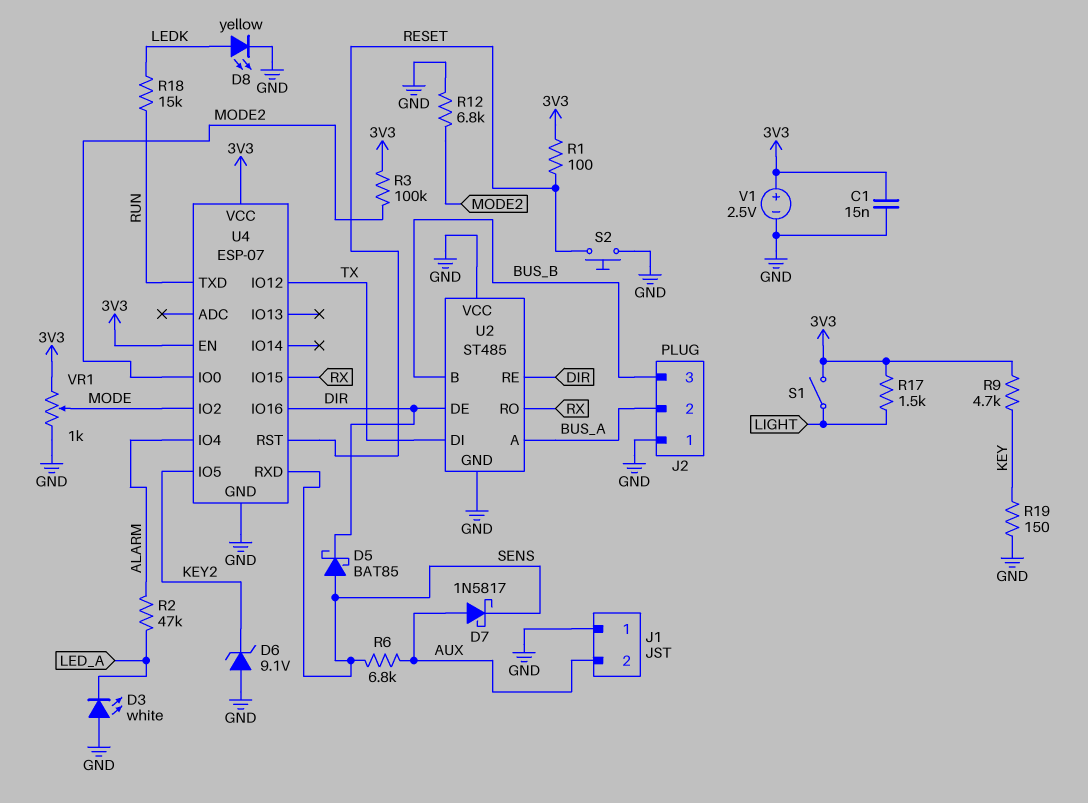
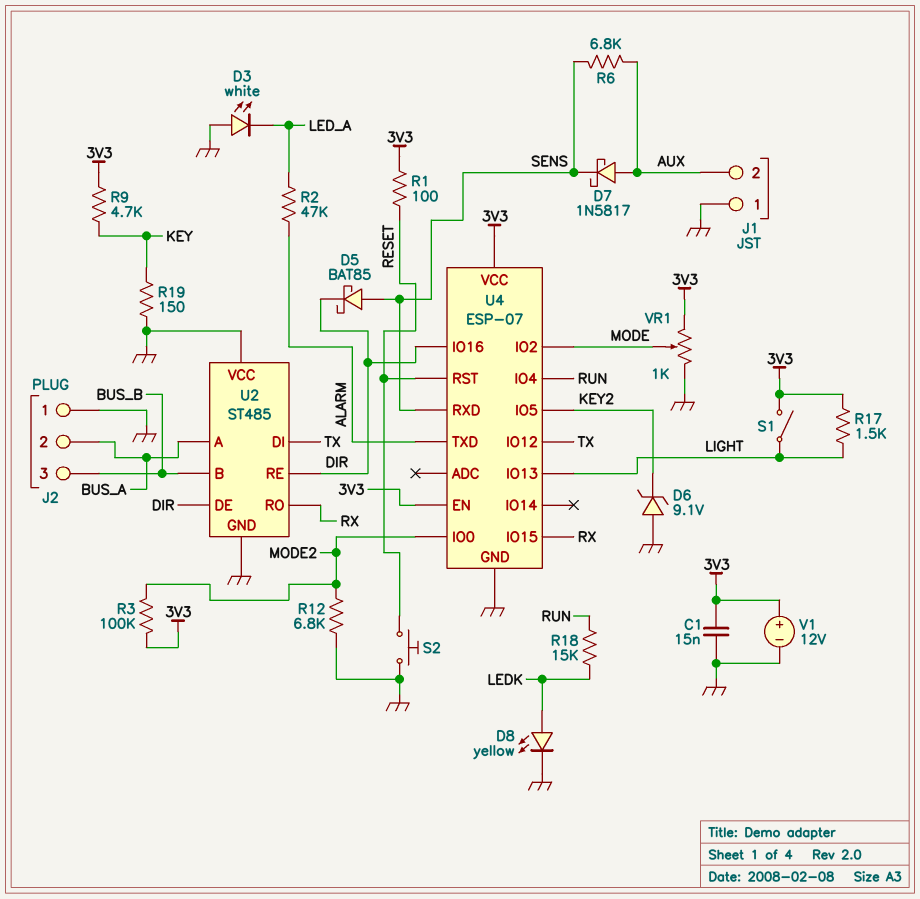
U4 pin IO4: ALARM -> RUN
U4 pin IO13: none -> LIGHT
U4 pin TXD: RUN -> ALARM
V1: 2.5V (plus 3V3, minus GND) -> 12V (plus 3V3, minus GND)

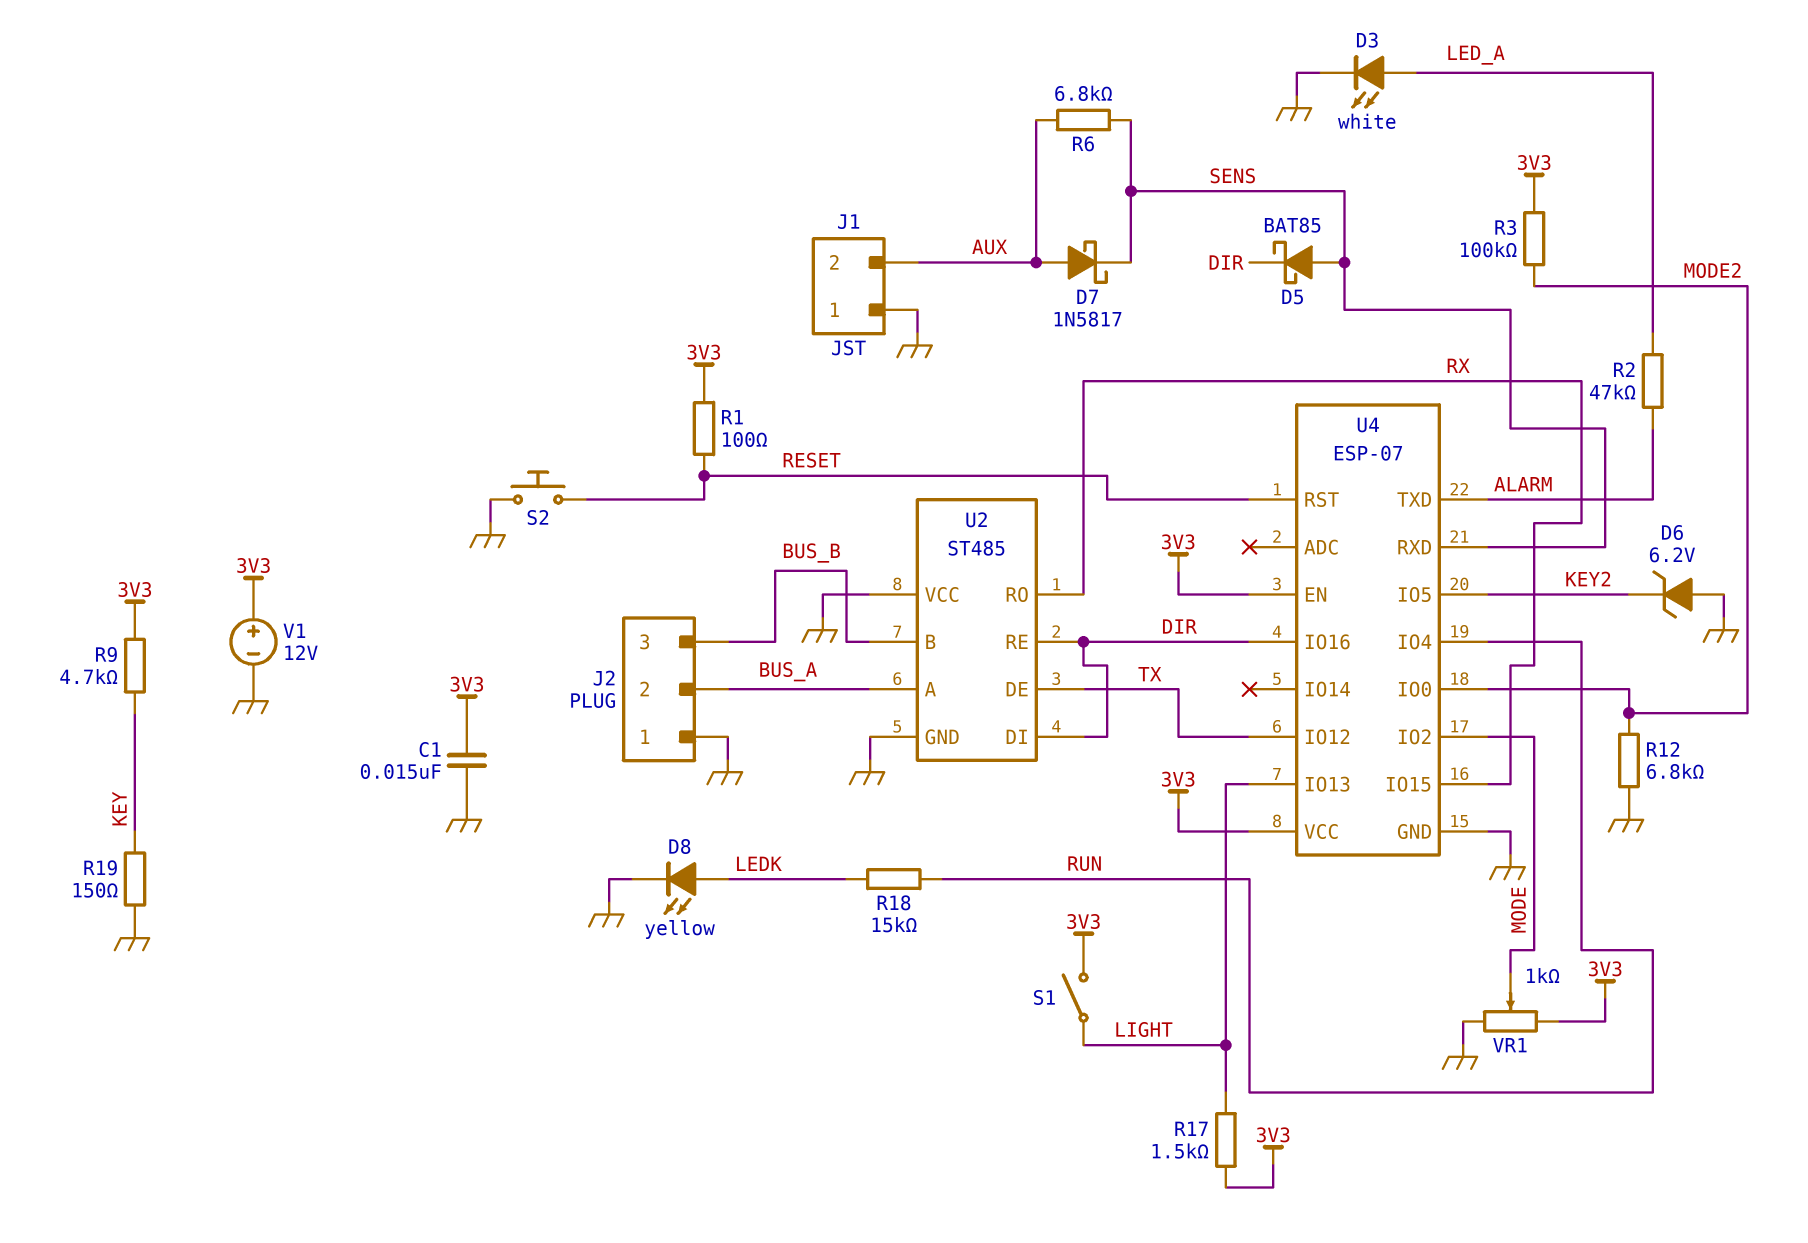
D3: LED white (A GND, K LED_A) -> LED white (A LED_A, K GND)
D6: zener 9.1V (A GND, K KEY2) -> zener 6.2V (A GND, K KEY2)
U2 pin DE: DIR -> TX
U2 pin DI: TX -> DIR

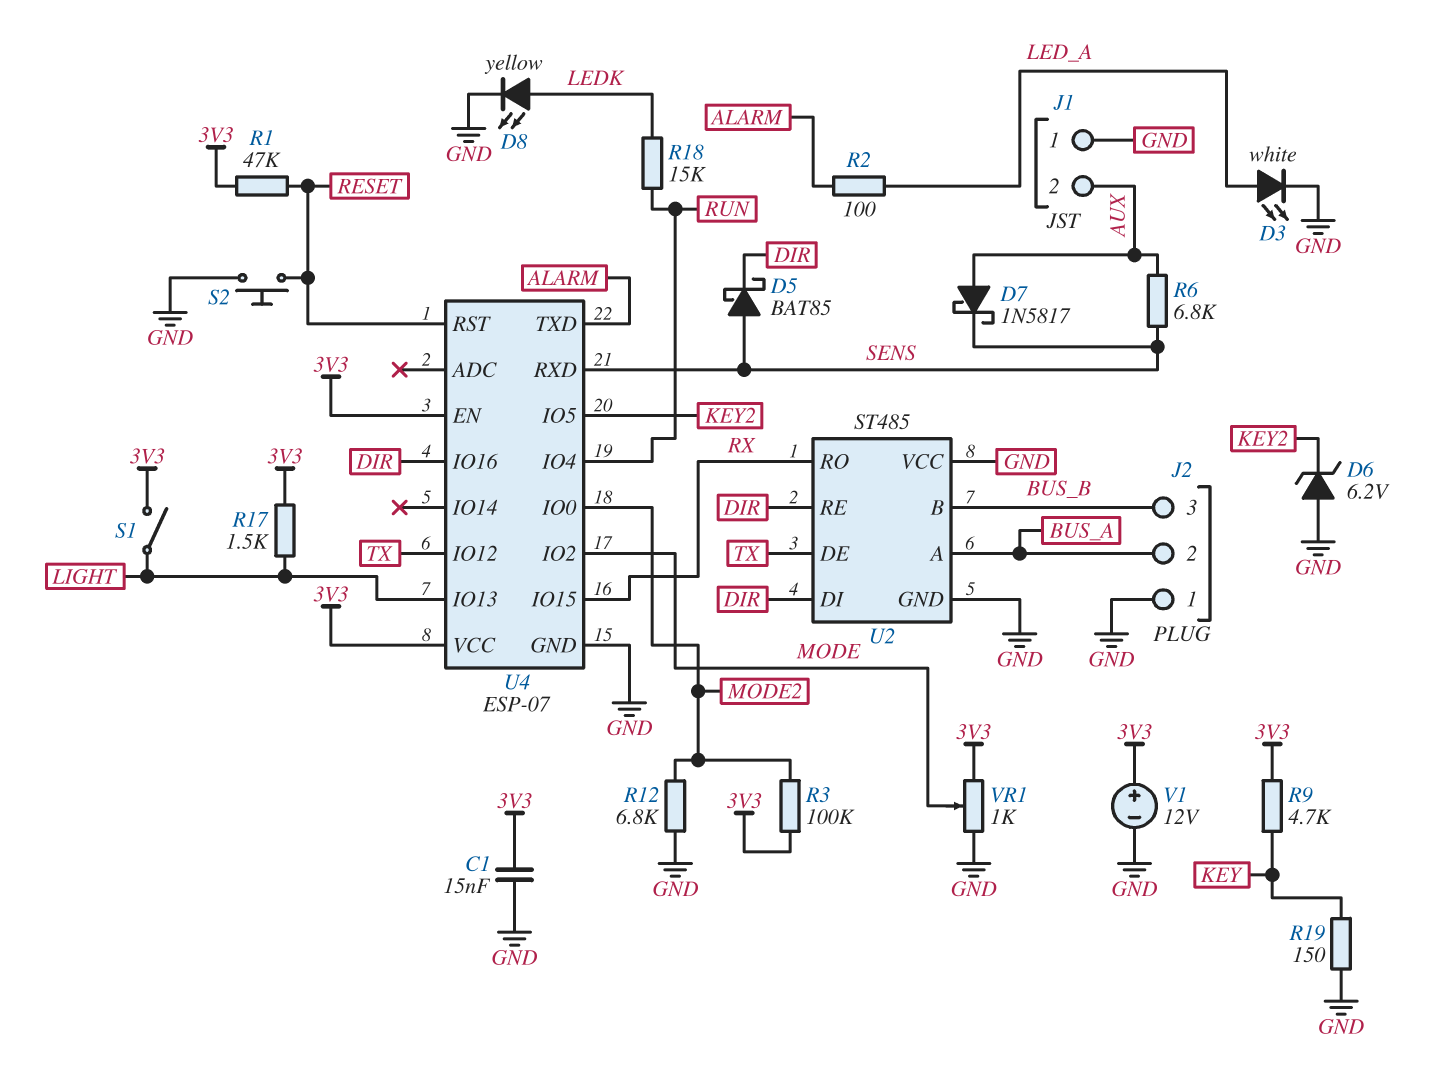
R1: 100 (3V3, RESET) -> 47k (3V3, RESET)
R2: 47k (ALARM, LED_A) -> 100 (ALARM, LED_A)

